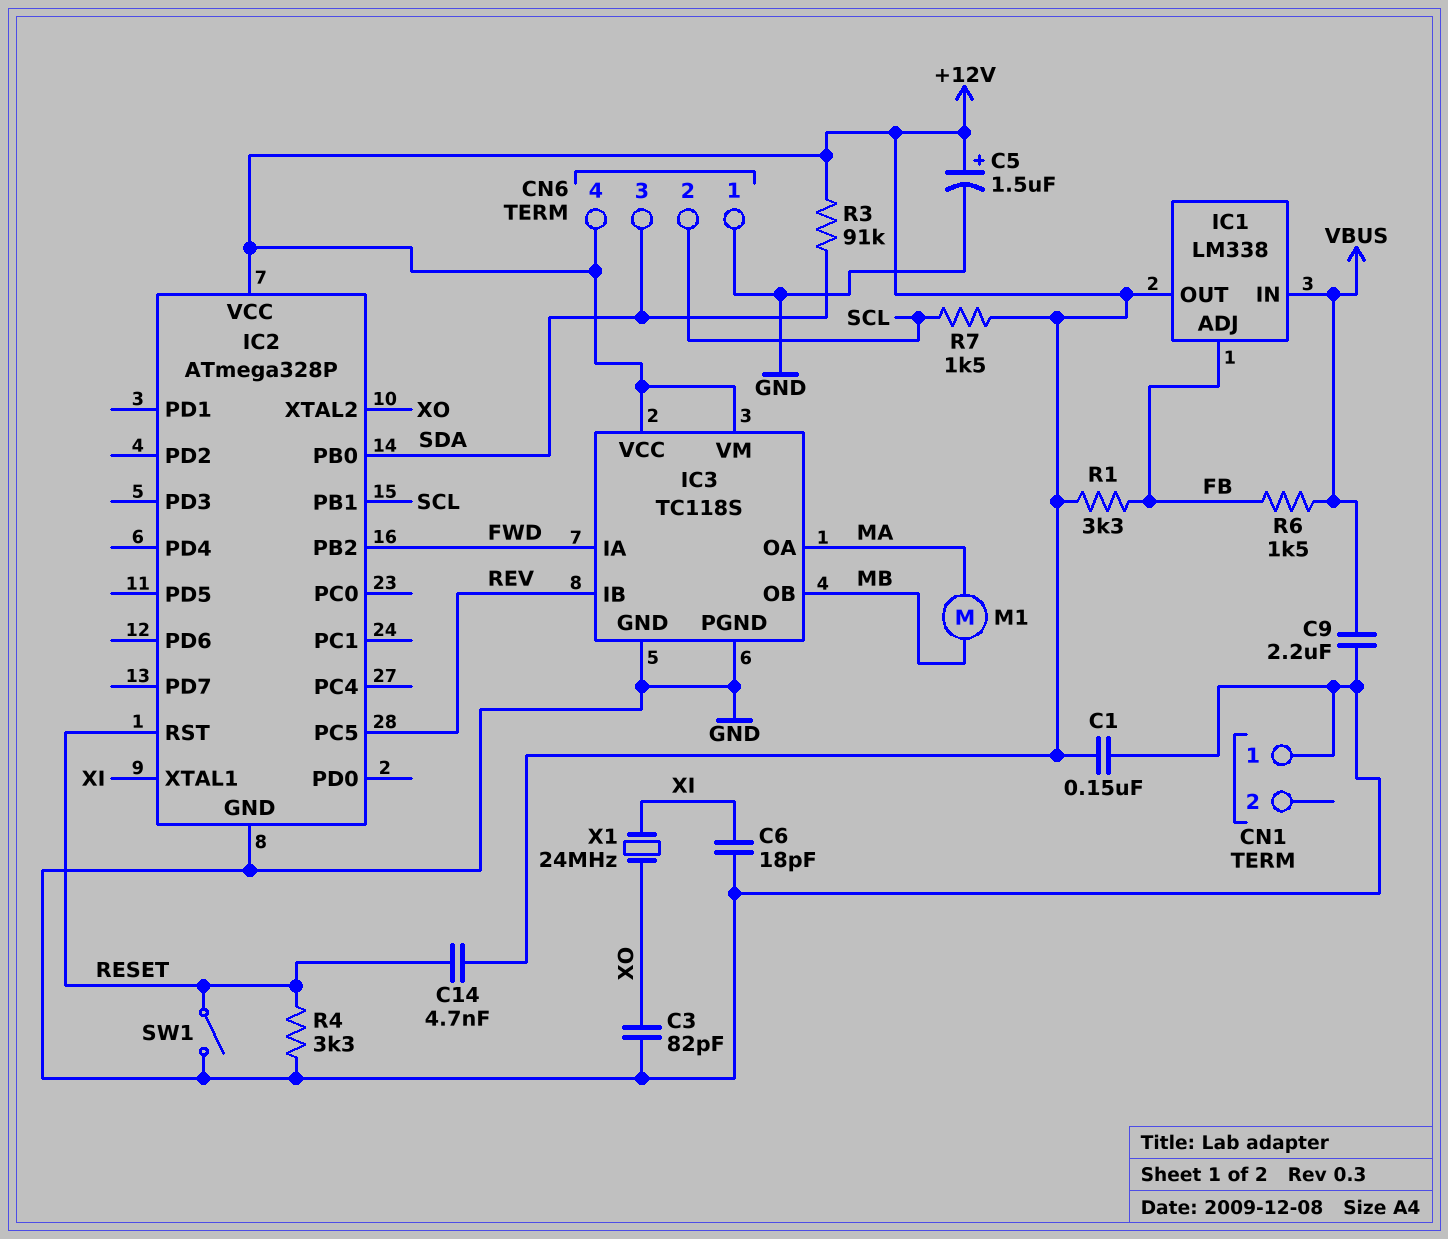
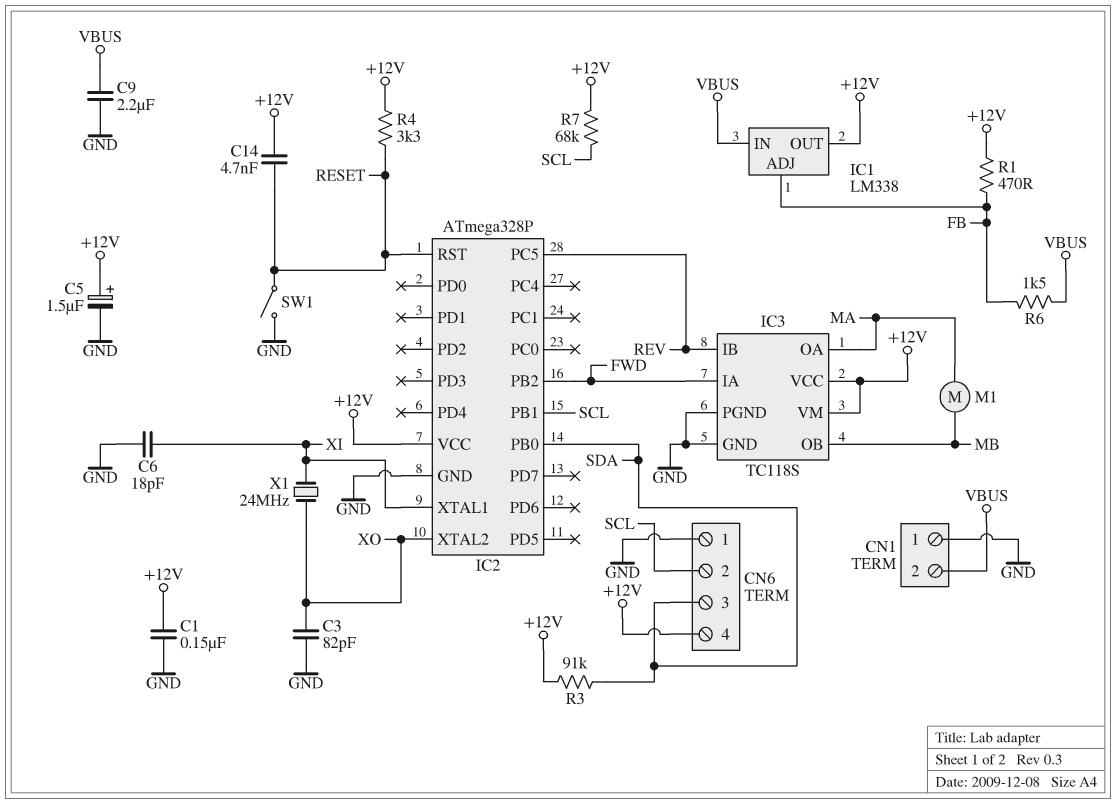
CN1 pin 2: none -> VBUS
R1: 3.3k (+12V, FB) -> 470 (+12V, FB)
R4: 3.3k (GND, RESET) -> 3.3k (+12V, RESET)
R7: 1.5k (+12V, SCL) -> 68k (+12V, SCL)

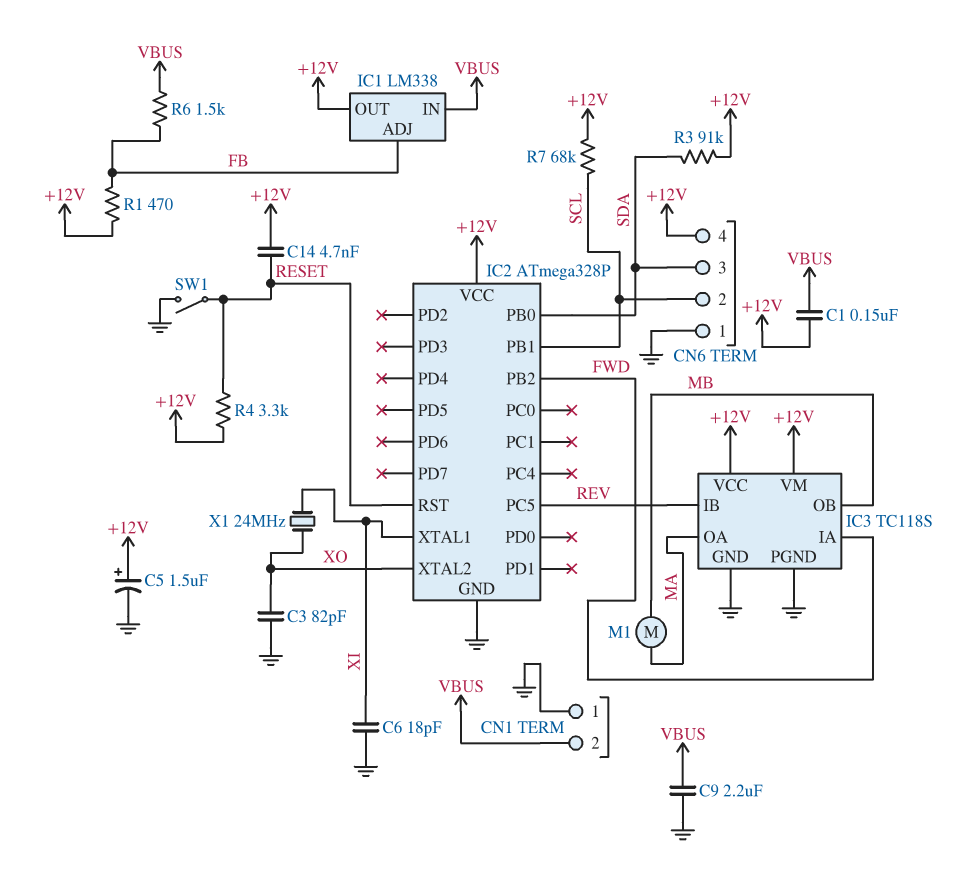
C1: 150nF (+12V, GND) -> 150nF (+12V, VBUS)

